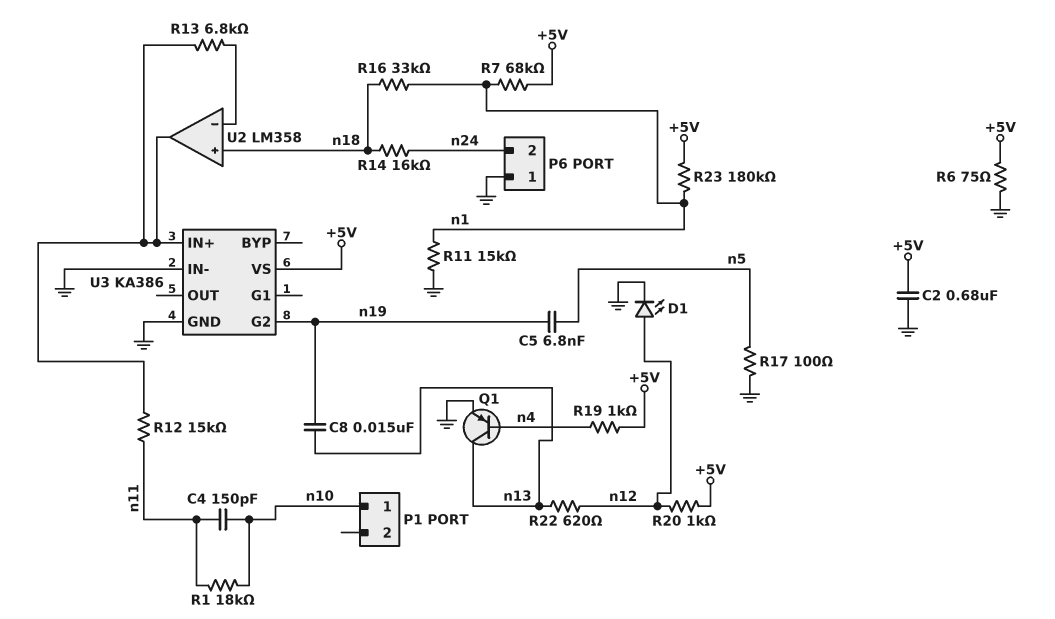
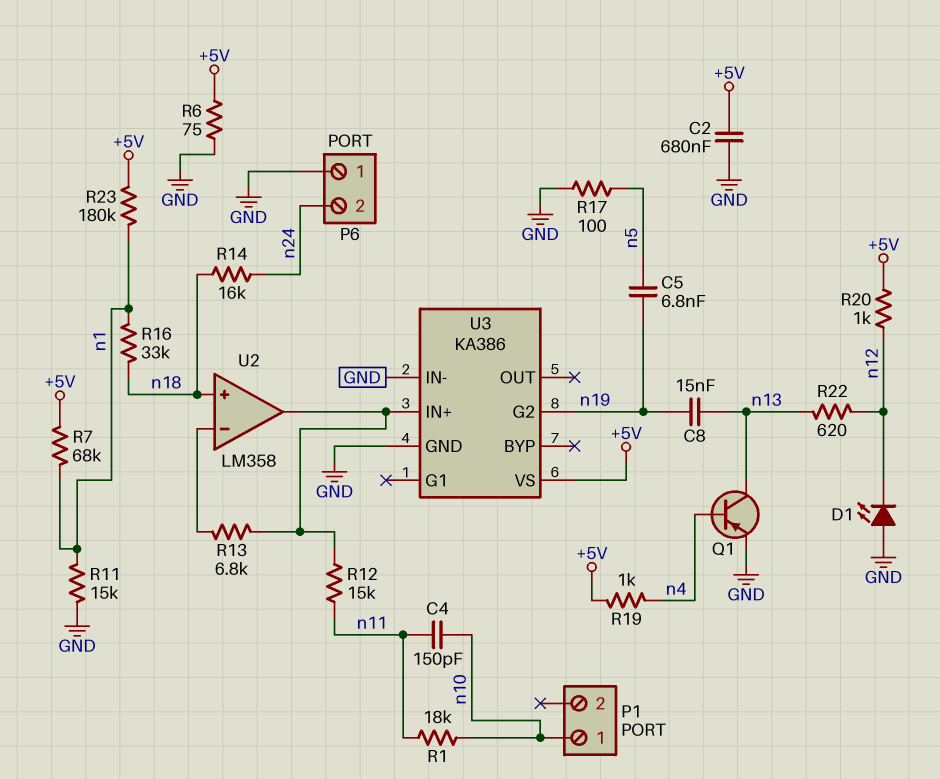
D1: LED (A n12, K GND) -> LED (A GND, K n12)

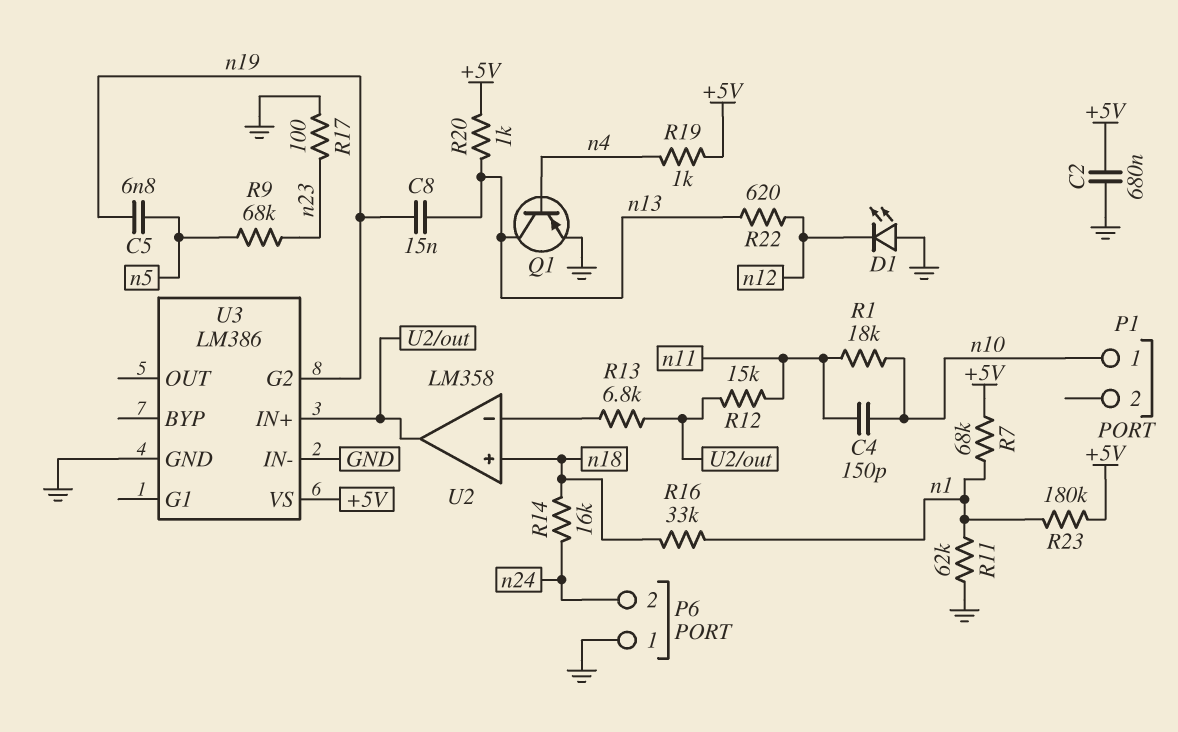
R6: 75 (+5V, GND) -> none
R9: none -> 68k (n5, n23)
R11: 15k (GND, n1) -> 62k (GND, n1)
R17: 100 (GND, n5) -> 100 (GND, n23)
R20: 1k (+5V, n12) -> 1k (+5V, n13)
U3: KA386 -> LM386

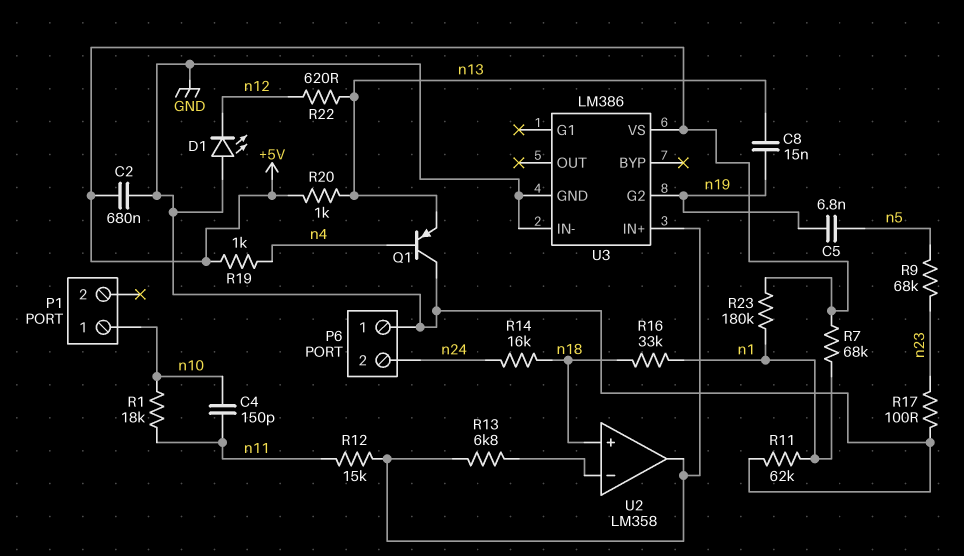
Q1: PNP (B n4, C n13, E GND) -> PNP (B n4, C GND, E n13)

